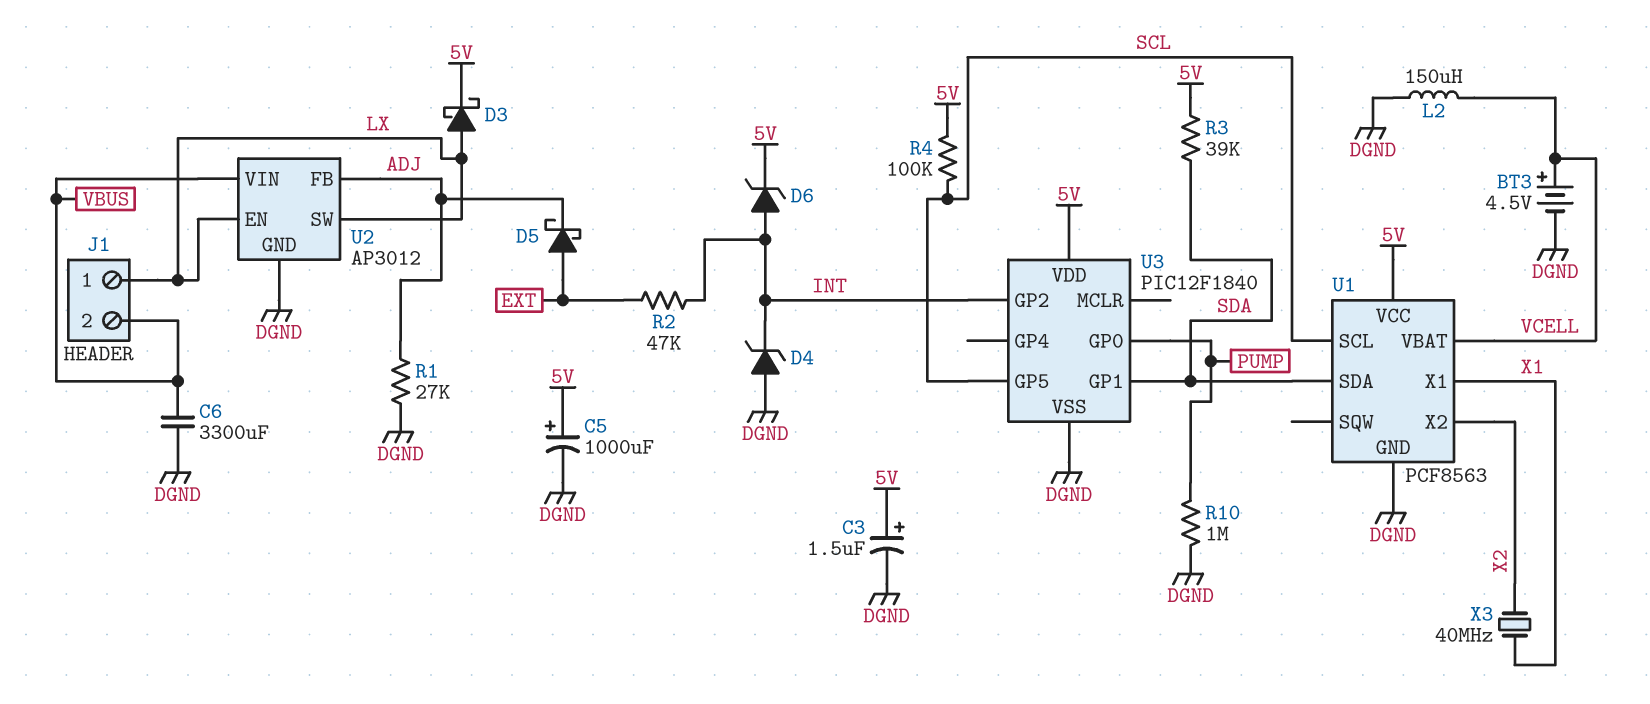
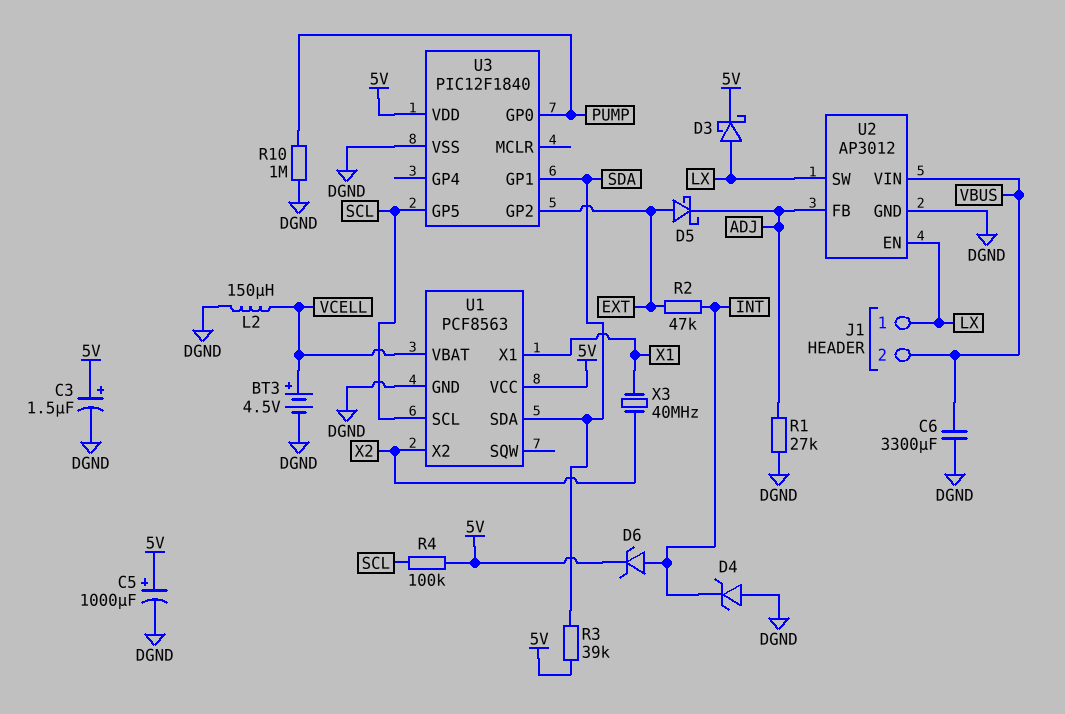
U3 pin GP2: INT -> EXT

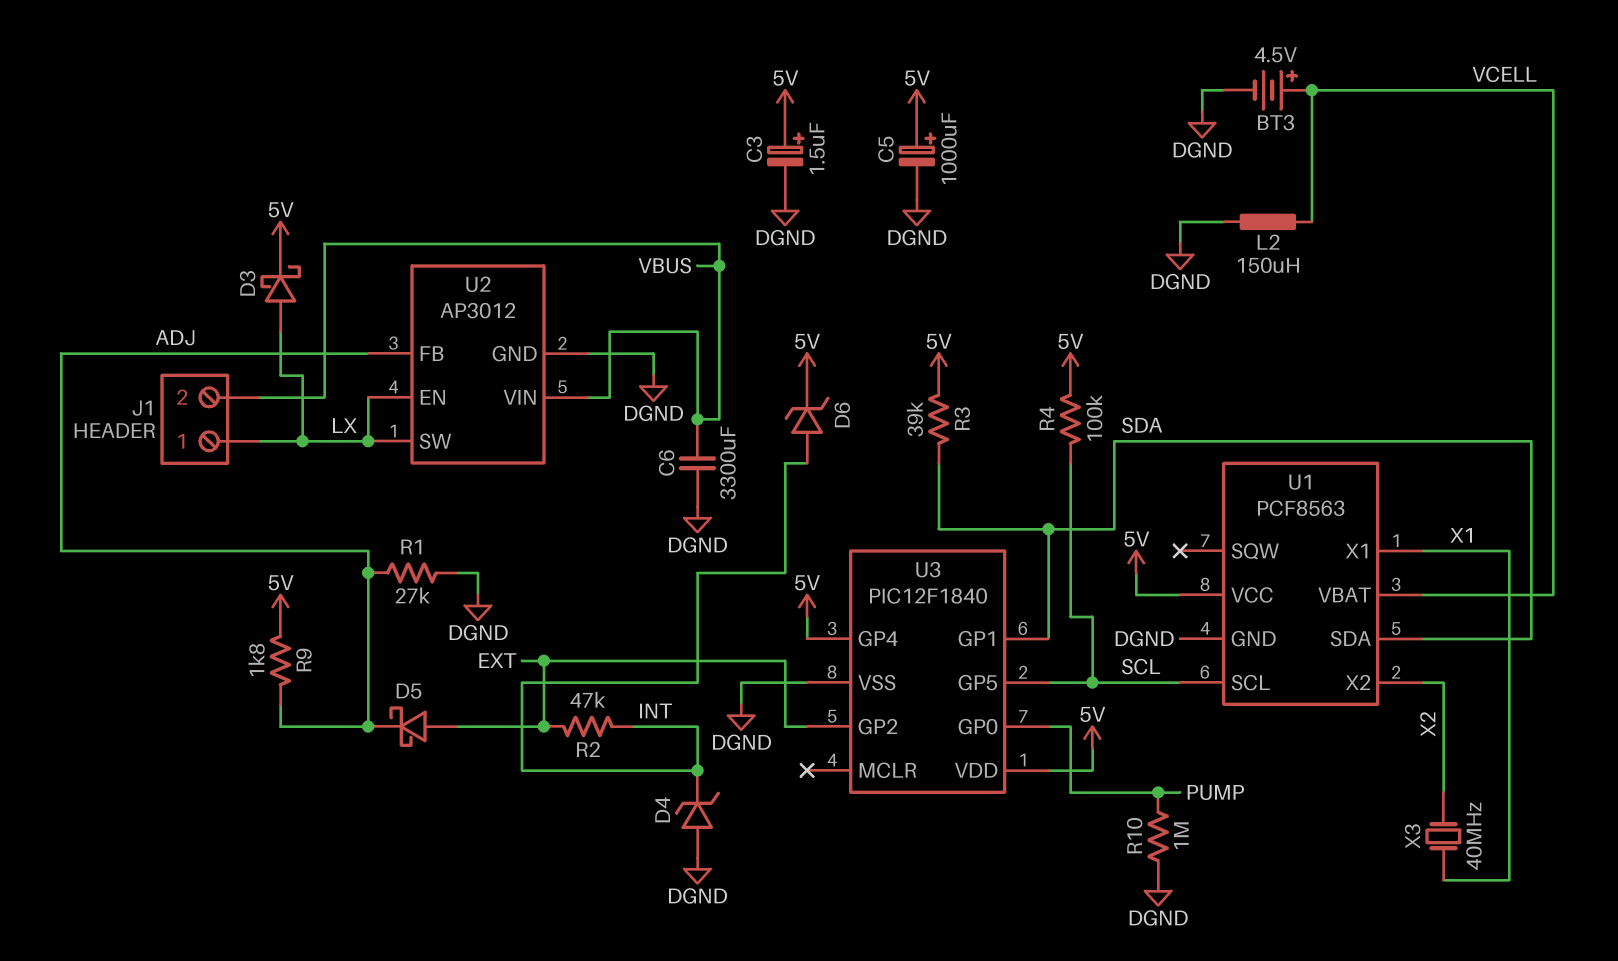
R9: none -> 1.8k (5V, ADJ)
U3 pin GP4: none -> 5V

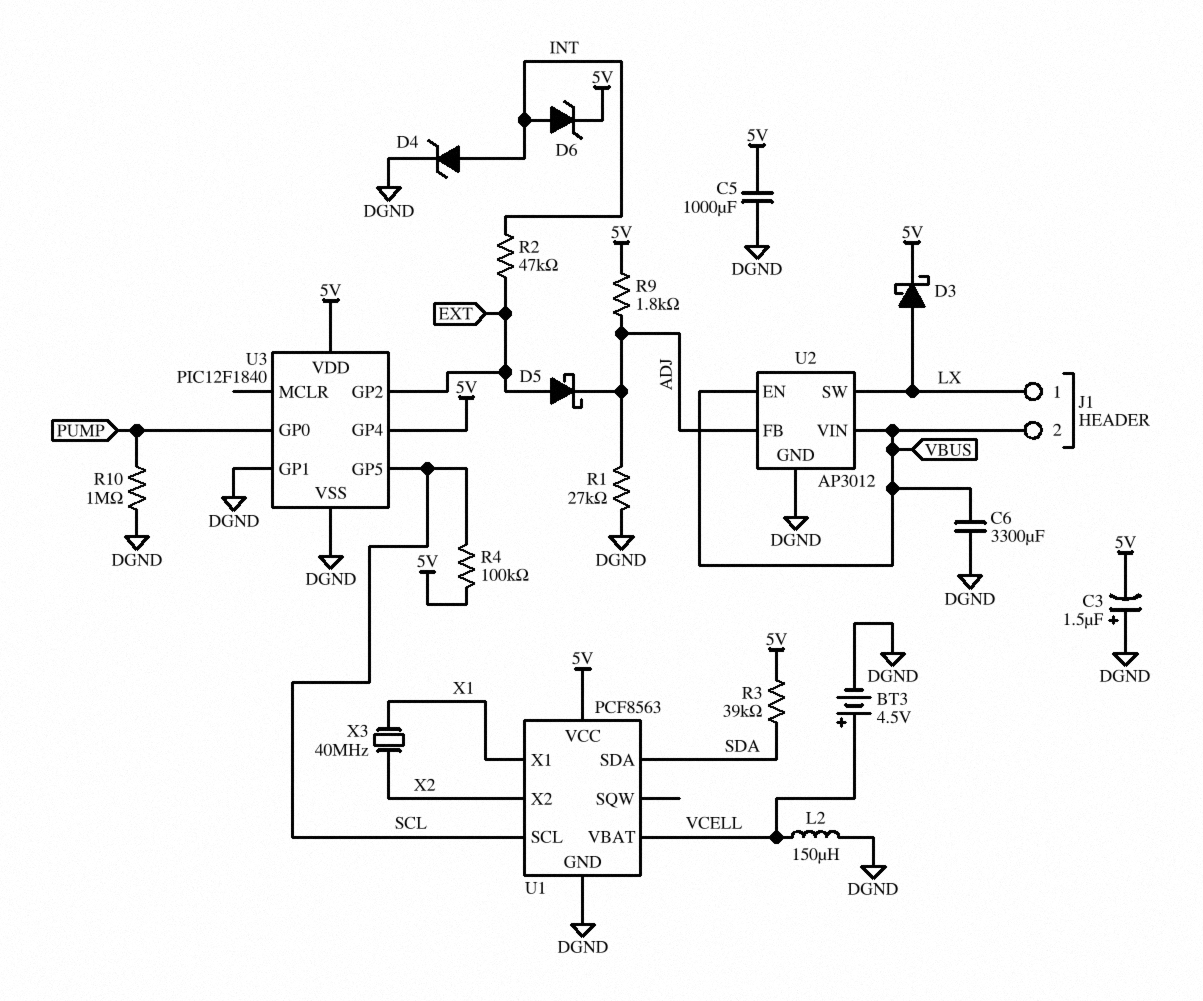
C3: 1.5uF (plus 5V, minus DGND) -> 1.5uF (plus DGND, minus 5V)
C5: 1000uF (plus 5V, minus DGND) -> 1000uF (5V, DGND)
D4: zener (A DGND, K INT) -> zener (A INT, K DGND)
U2 pin EN: LX -> VBUS
U3 pin GP1: SDA -> DGND

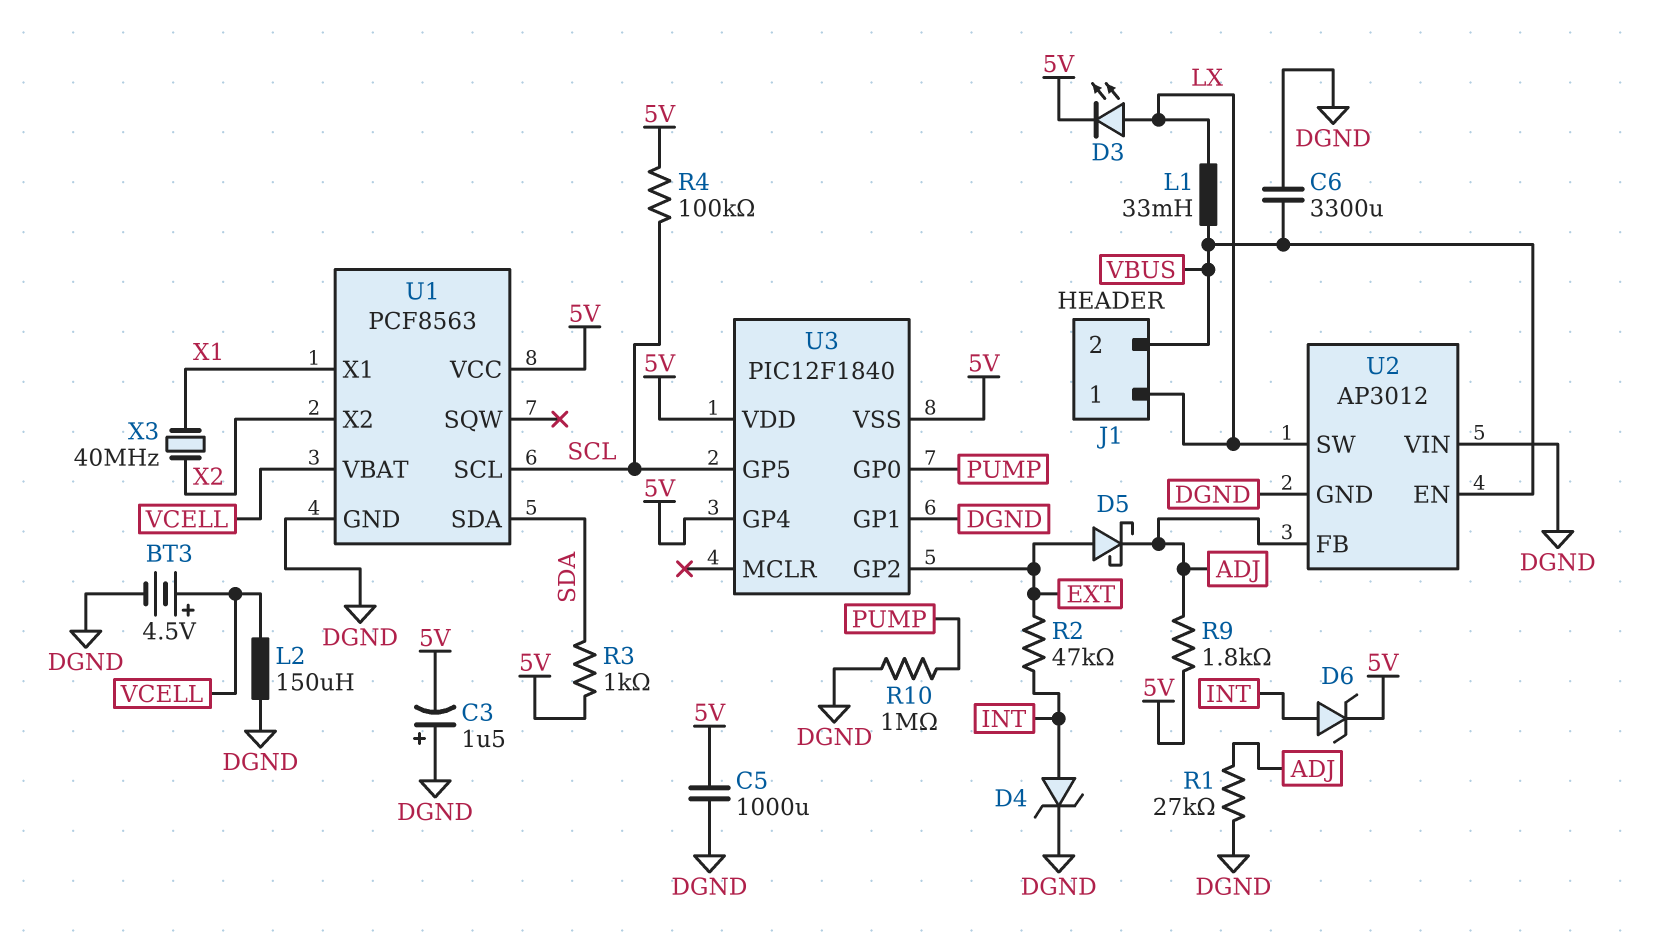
D3: schottky (A LX, K 5V) -> LED (A LX, K 5V)
L1: none -> 33mH (LX, VBUS)
R3: 39k (5V, SDA) -> 1k (5V, SDA)
U2 pin VIN: VBUS -> DGND
U3 pin VSS: DGND -> 5V

